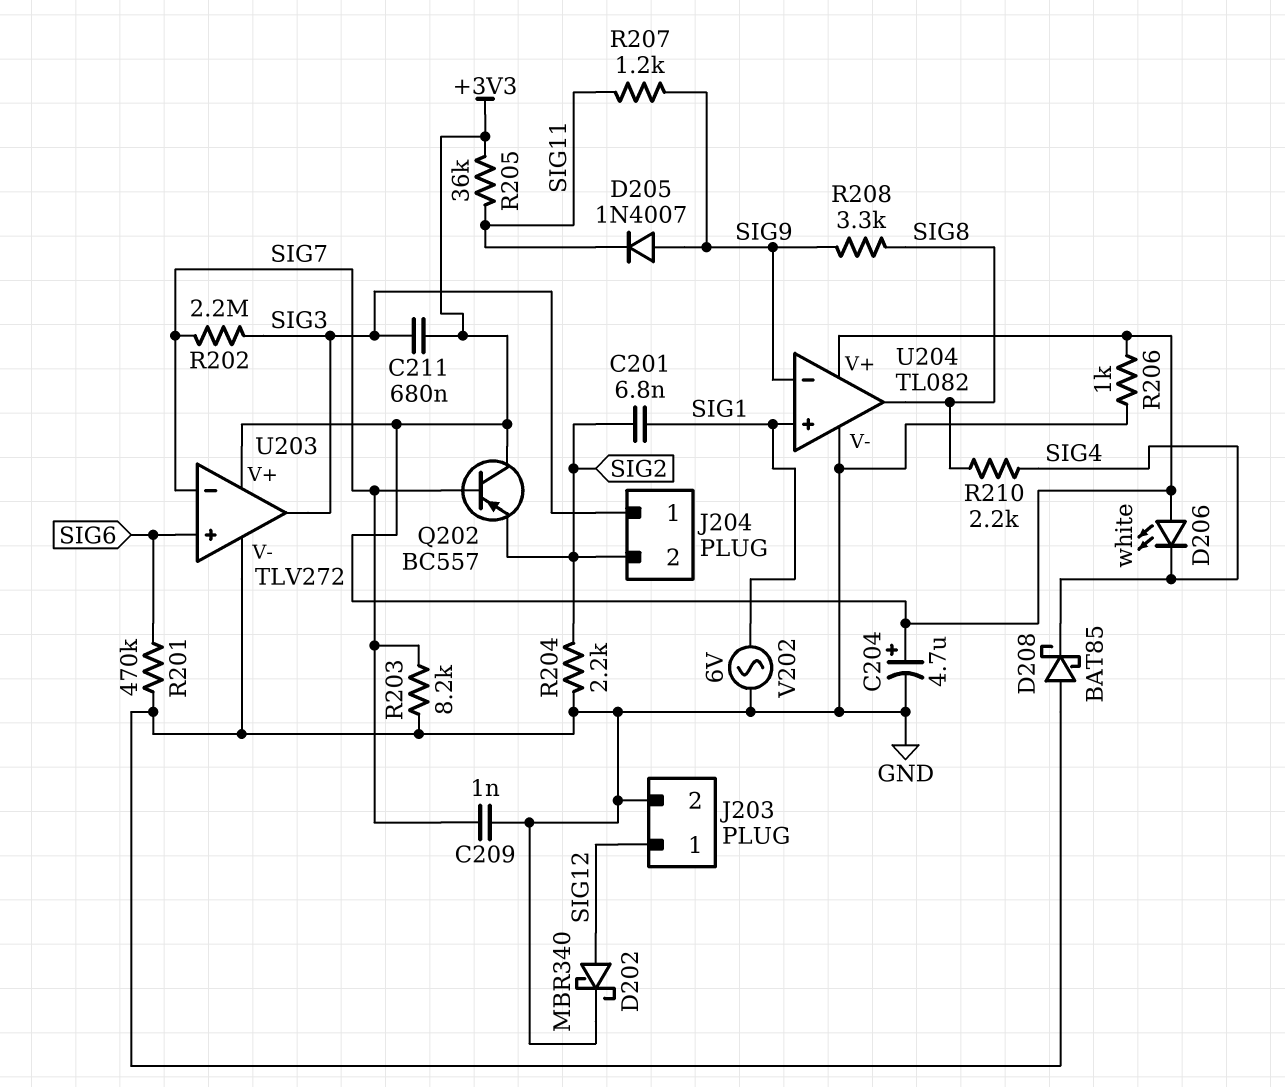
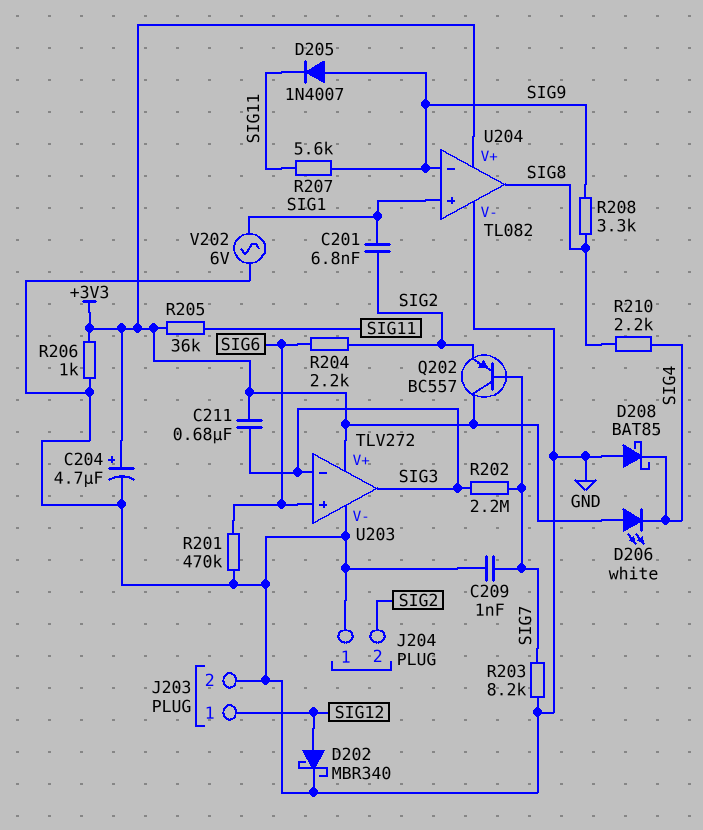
J204 pin 1: SIG3 -> GND
R204: 2.2k (GND, SIG2) -> 2.2k (SIG2, SIG6)
R207: 1.2k (SIG9, SIG11) -> 5.6k (SIG9, SIG11)
U203 pin in-: SIG7 -> SIG3

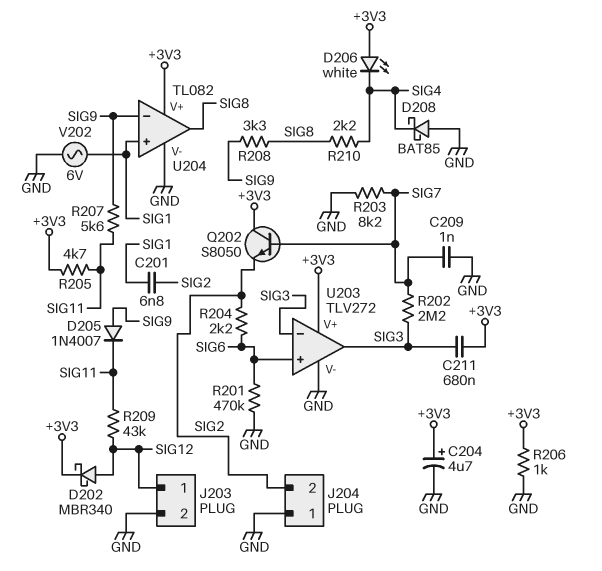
D202: schottky MBR340 (A SIG12, K GND) -> schottky MBR340 (A SIG12, K +3V3)
Q202: PNP BC557 (B SIG7, C +3V3, E SIG2) -> NPN S8050 (B SIG7, C +3V3, E SIG2)
R205: 36k (+3V3, SIG11) -> 4.7k (+3V3, SIG11)
R209: none -> 43k (SIG11, SIG12)

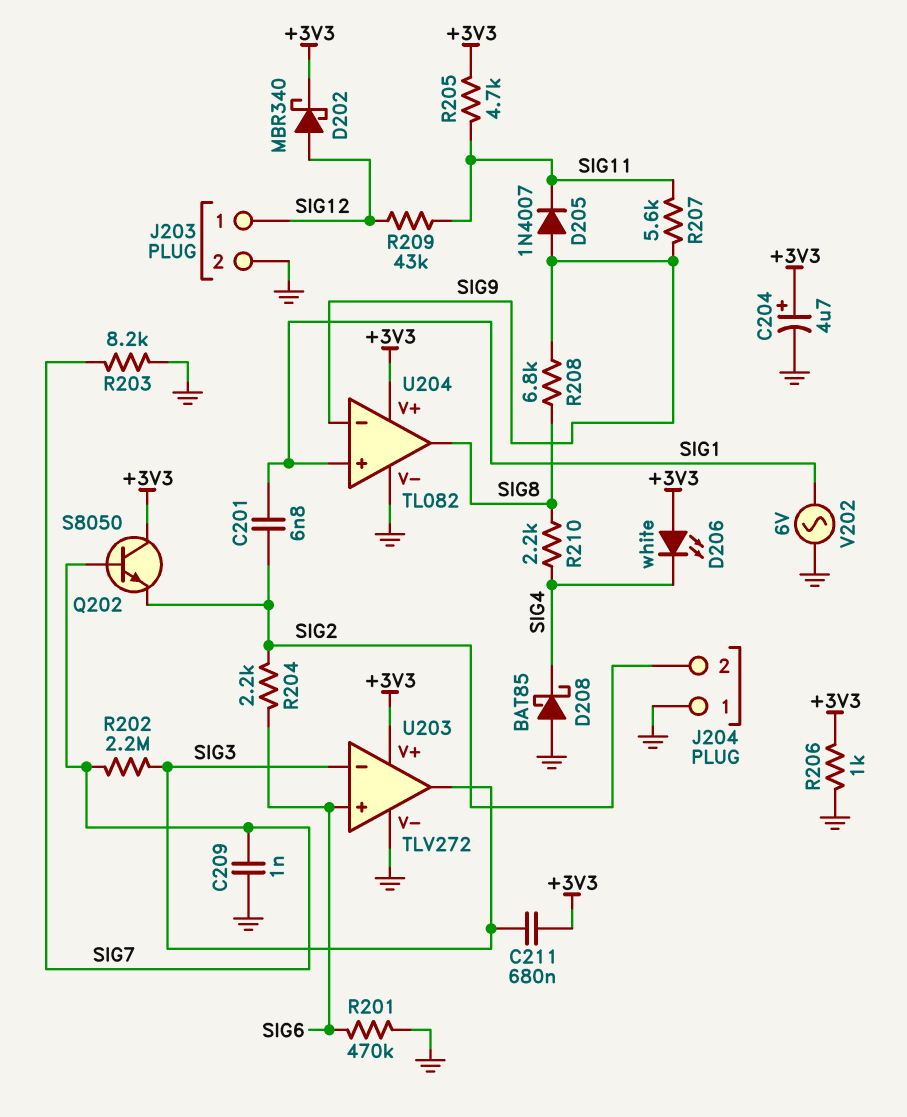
R208: 3.3k (SIG8, SIG9) -> 6.8k (SIG8, SIG9)

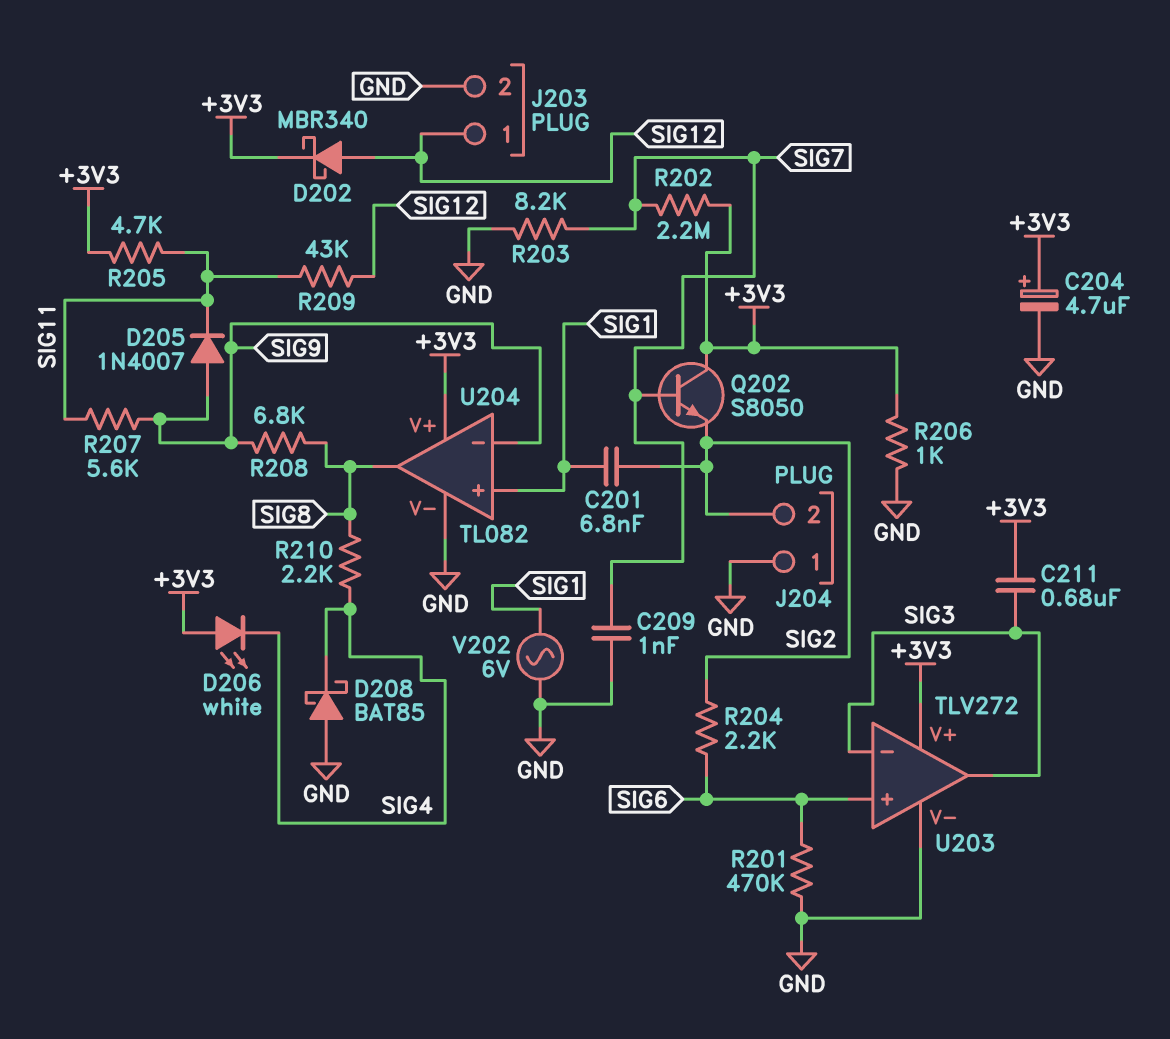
R202: 2.2M (SIG3, SIG7) -> 2.2M (+3V3, SIG7)

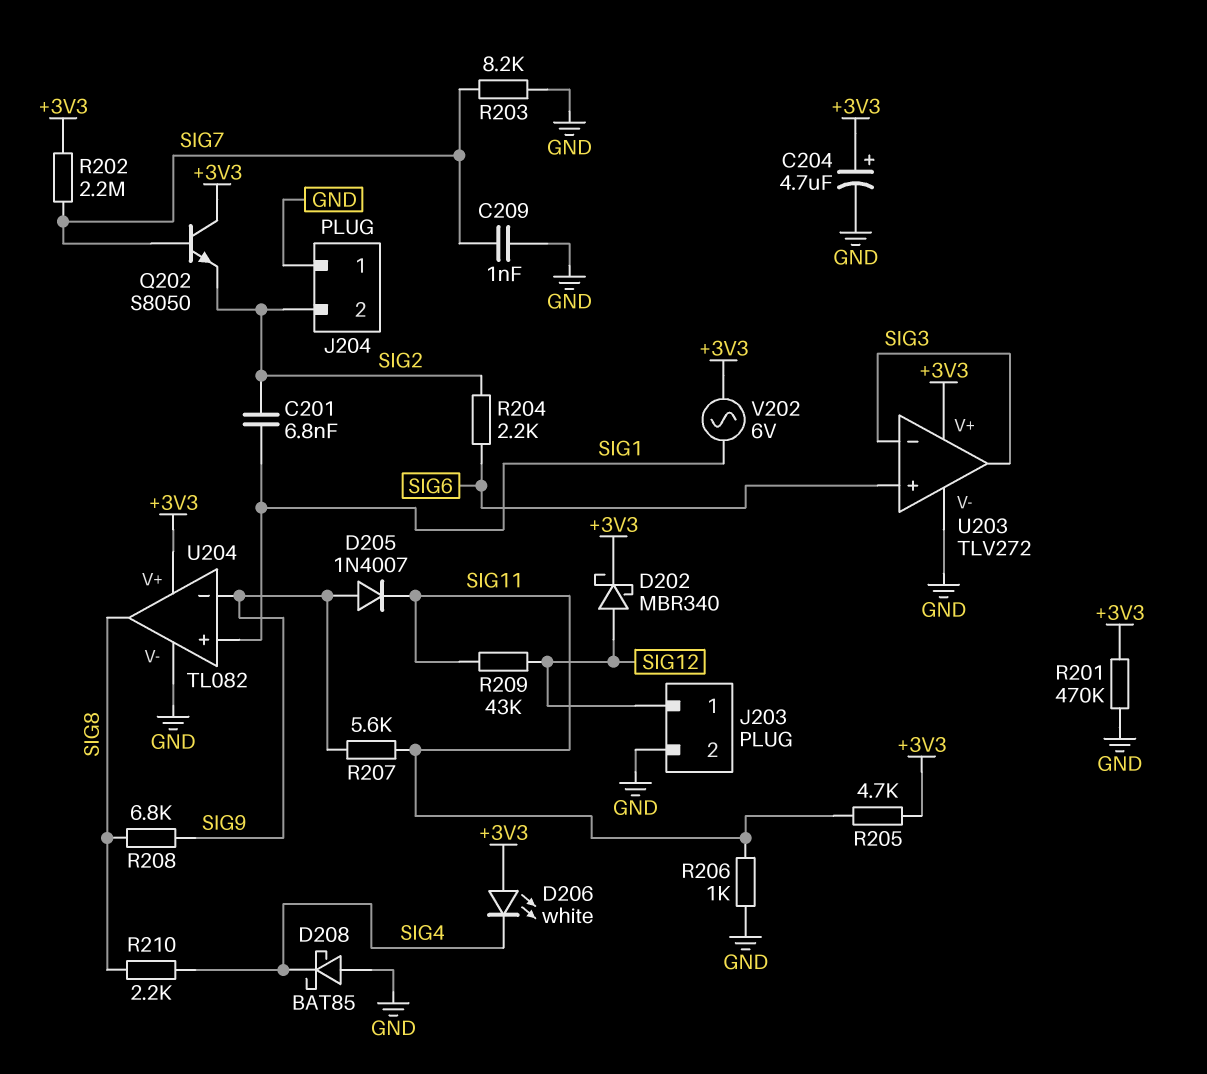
C211: 680nF (+3V3, SIG3) -> none
R201: 470k (GND, SIG6) -> 470k (+3V3, GND)
R206: 1k (+3V3, GND) -> 1k (GND, SIG11)
V202: AC 6V (GND, SIG1) -> AC 6V (+3V3, SIG1)

